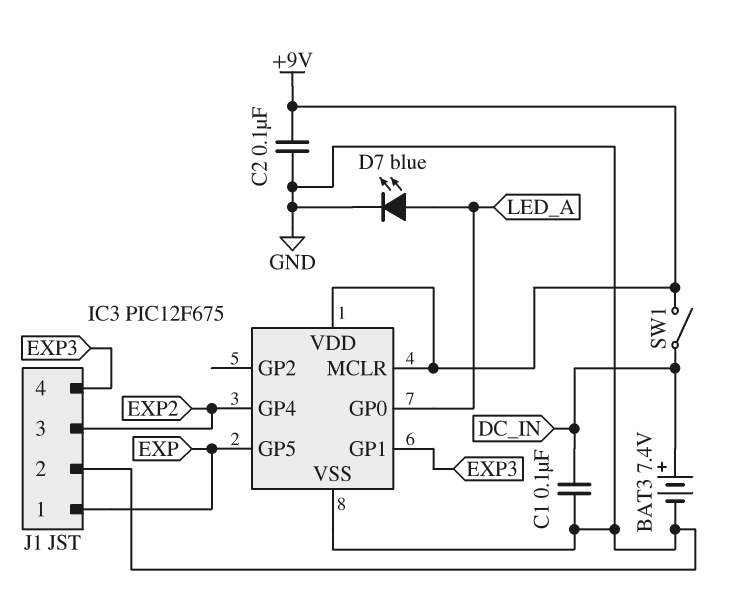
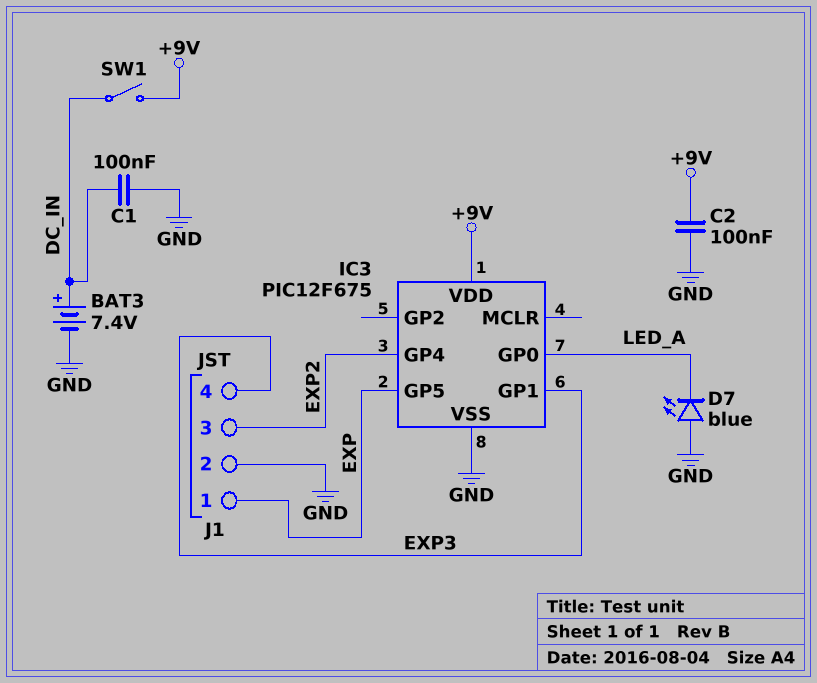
D7: LED blue (A LED_A, K GND) -> LED blue (A GND, K LED_A)
IC3 pin MCLR: +9V -> none

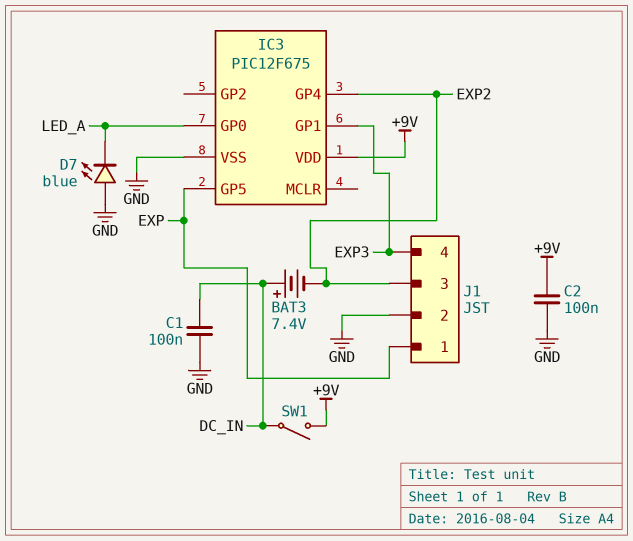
BAT3: 7.4V (plus DC_IN, minus GND) -> 7.4V (plus DC_IN, minus EXP2)

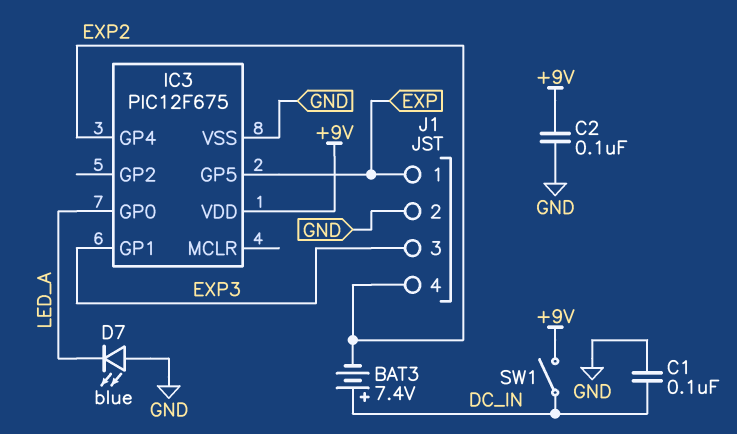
J1 pin 3: EXP2 -> EXP3
J1 pin 4: EXP3 -> EXP2

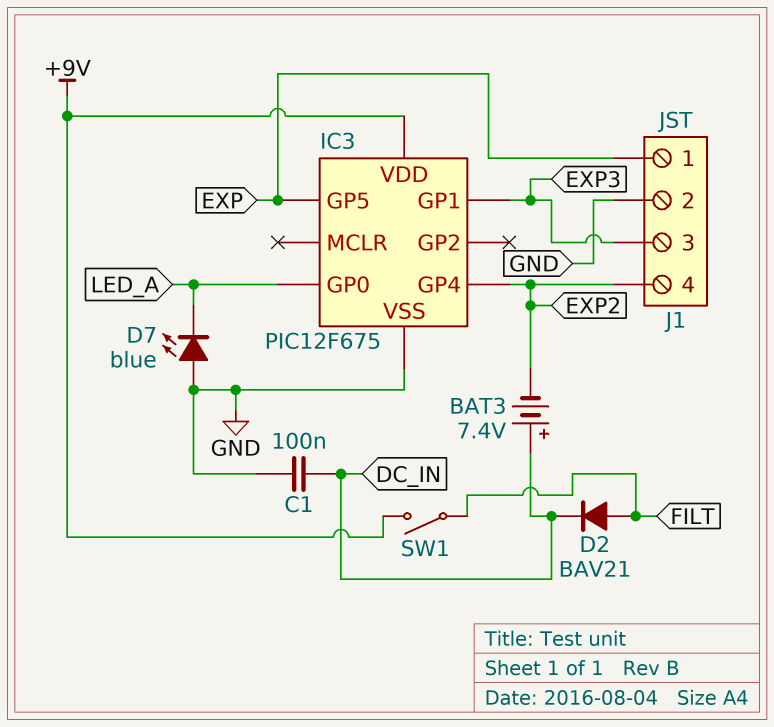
C2: 100nF (+9V, GND) -> none
D2: none -> diode BAV21 (A FILT, K DC_IN)
SW1: switch (+9V, DC_IN) -> switch (+9V, FILT)

